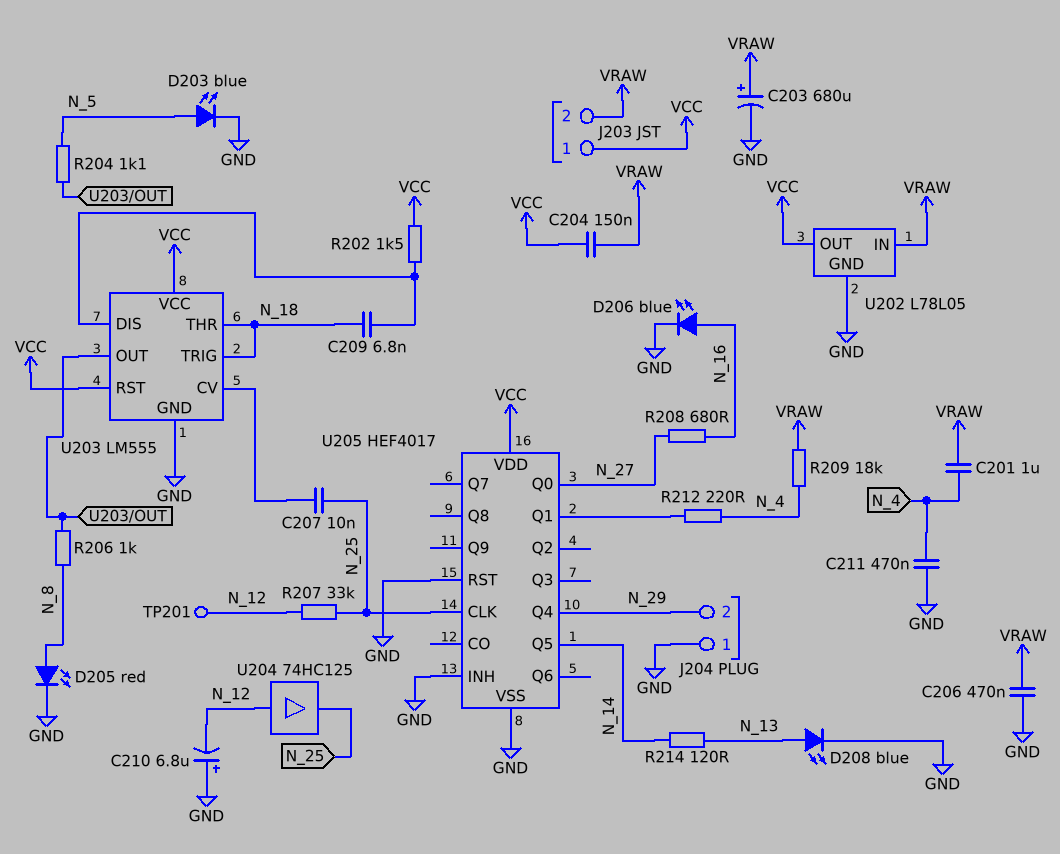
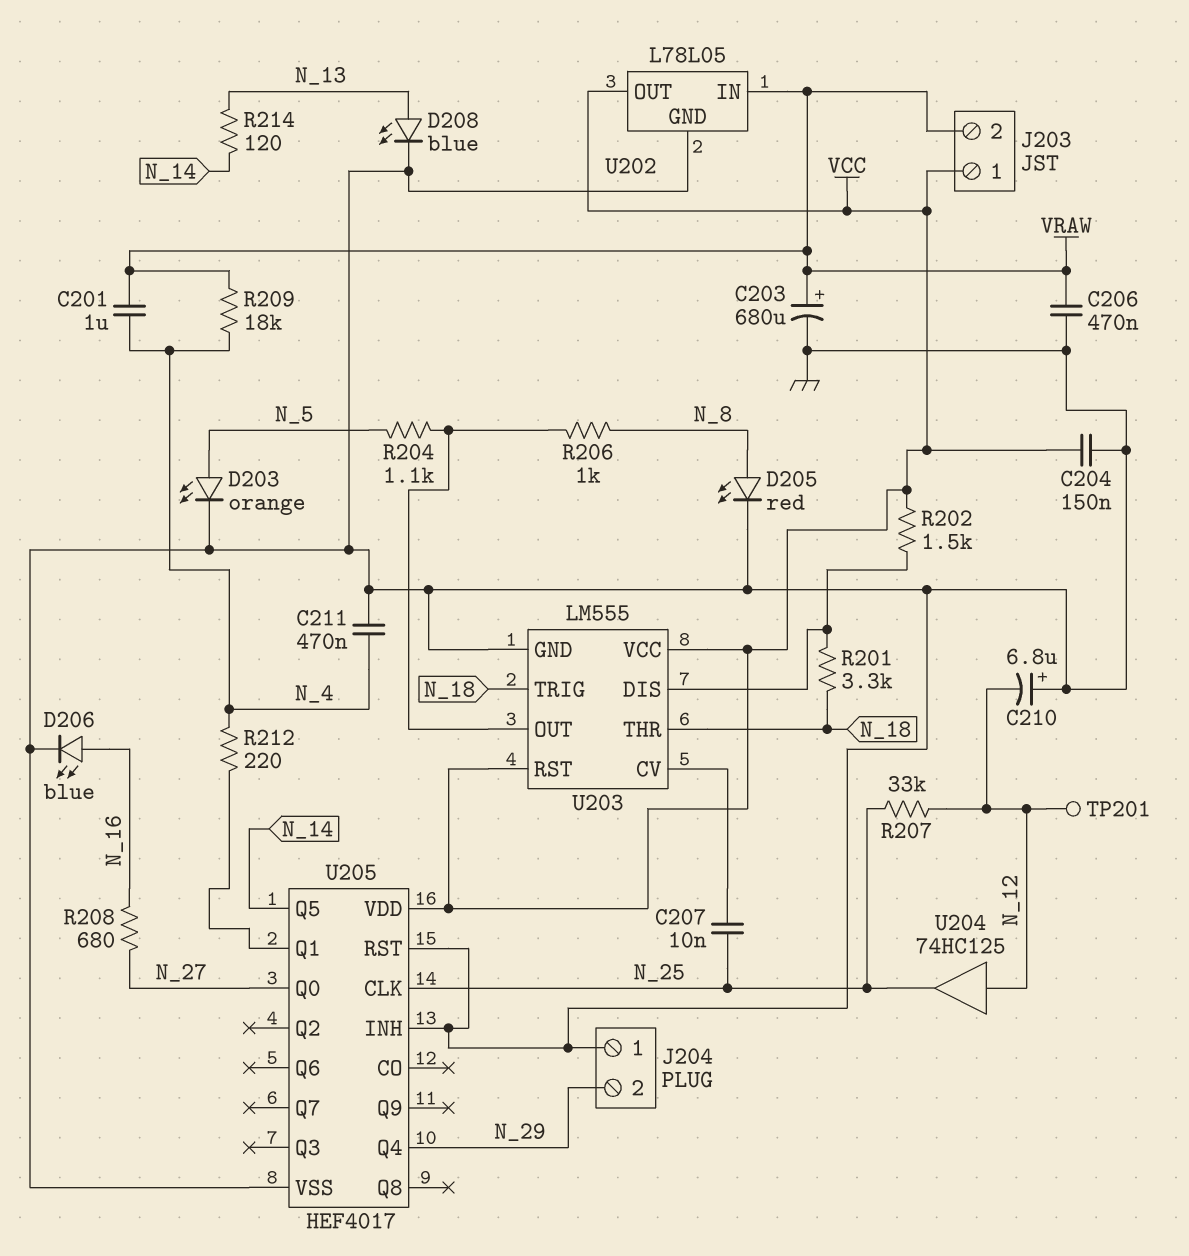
C204: 150nF (VCC, VRAW) -> 150nF (GND, VCC)
C209: 6.8nF (N_18, U203/DIS) -> none
D203: LED blue (A N_5, K GND) -> LED orange (A N_5, K GND)
R201: none -> 3.3k (N_18, U203/DIS)

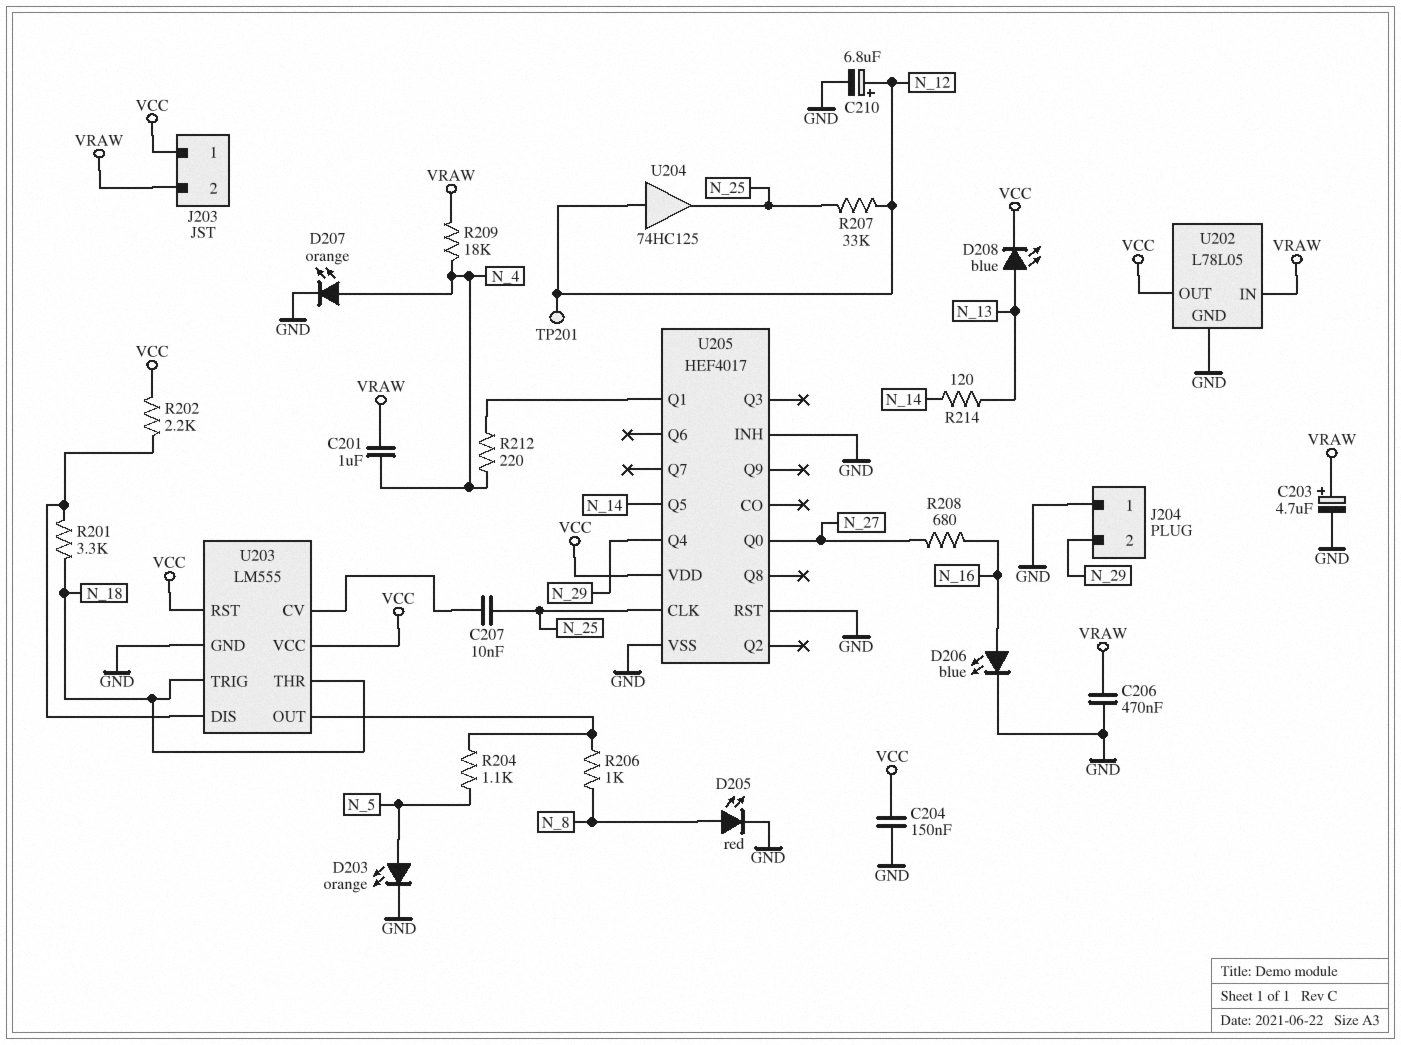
C203: 680uF (plus VRAW, minus GND) -> 4.7uF (plus VRAW, minus GND)
C210: 6.8uF (plus GND, minus N_12) -> 6.8uF (plus N_12, minus GND)
C211: 470nF (GND, N_4) -> none
D207: none -> LED orange (A N_4, K GND)
D208: LED blue (A N_13, K GND) -> LED blue (A N_13, K VCC)
R202: 1.5k (U203/DIS, VCC) -> 2.2k (U203/DIS, VCC)

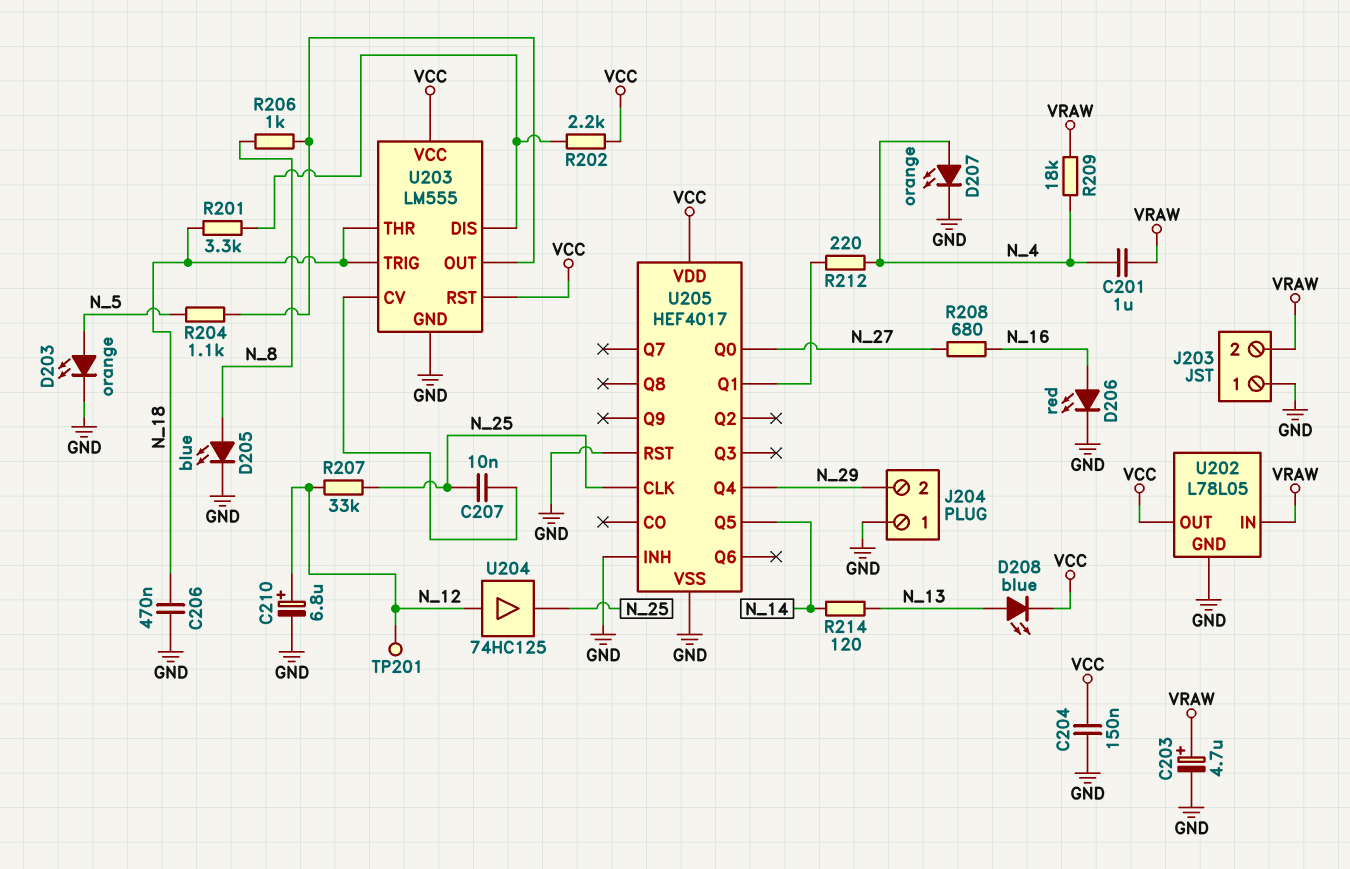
C206: 470nF (GND, VRAW) -> 470nF (GND, N_18)
D205: LED red (A N_8, K GND) -> LED blue (A N_8, K GND)
D206: LED blue (A N_16, K GND) -> LED red (A N_16, K GND)
J203 pin 1: VCC -> GND

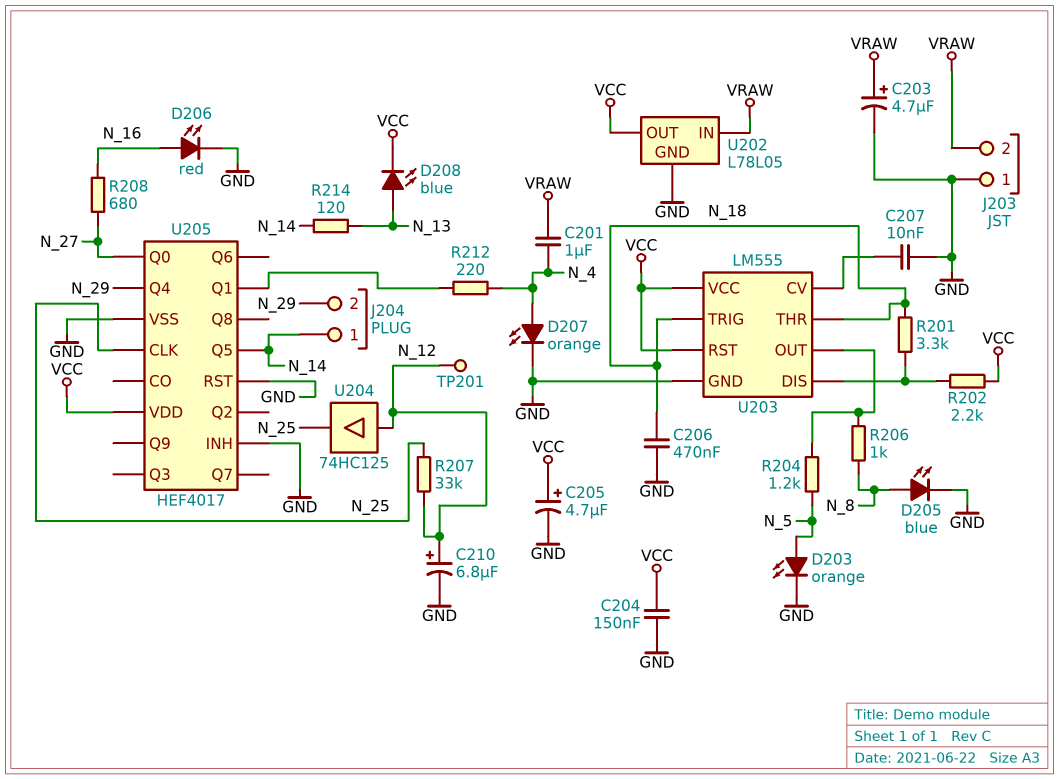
C205: none -> 4.7uF (plus VCC, minus GND)
C207: 10nF (N_25, U203/CV) -> 10nF (GND, U203/CV)
J204 pin 1: GND -> N_14
R204: 1.1k (N_5, U203/OUT) -> 1.2k (N_5, U203/OUT)
R209: 18k (N_4, VRAW) -> none

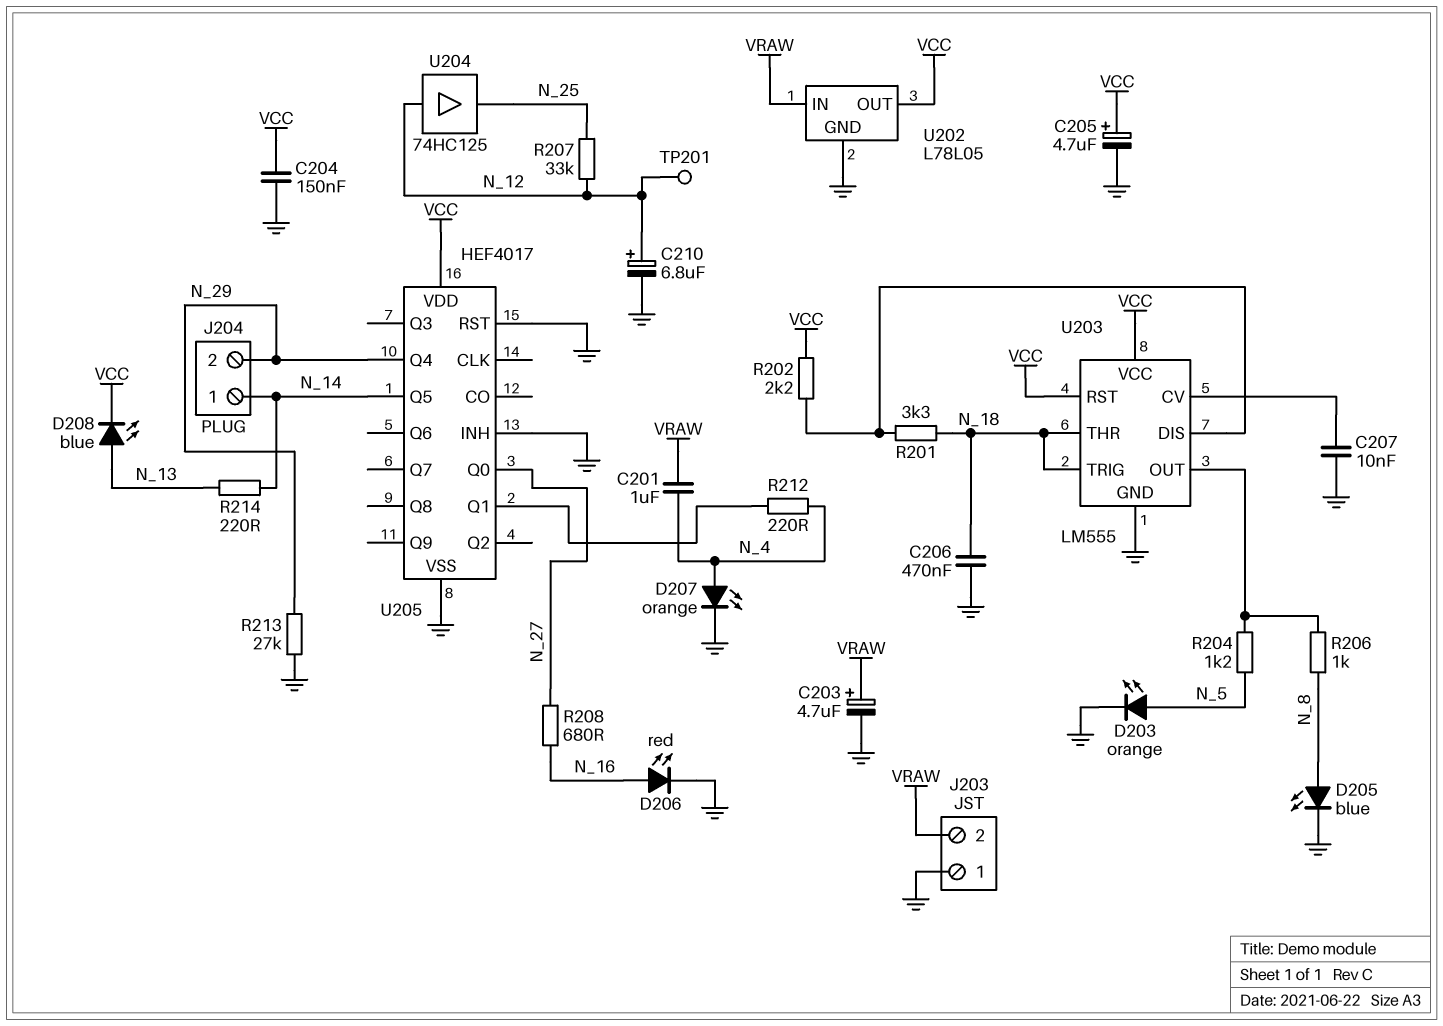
R213: none -> 27k (GND, N_29)
R214: 120 (N_13, N_14) -> 220 (N_13, N_14)
U205 pin CLK: N_25 -> none

